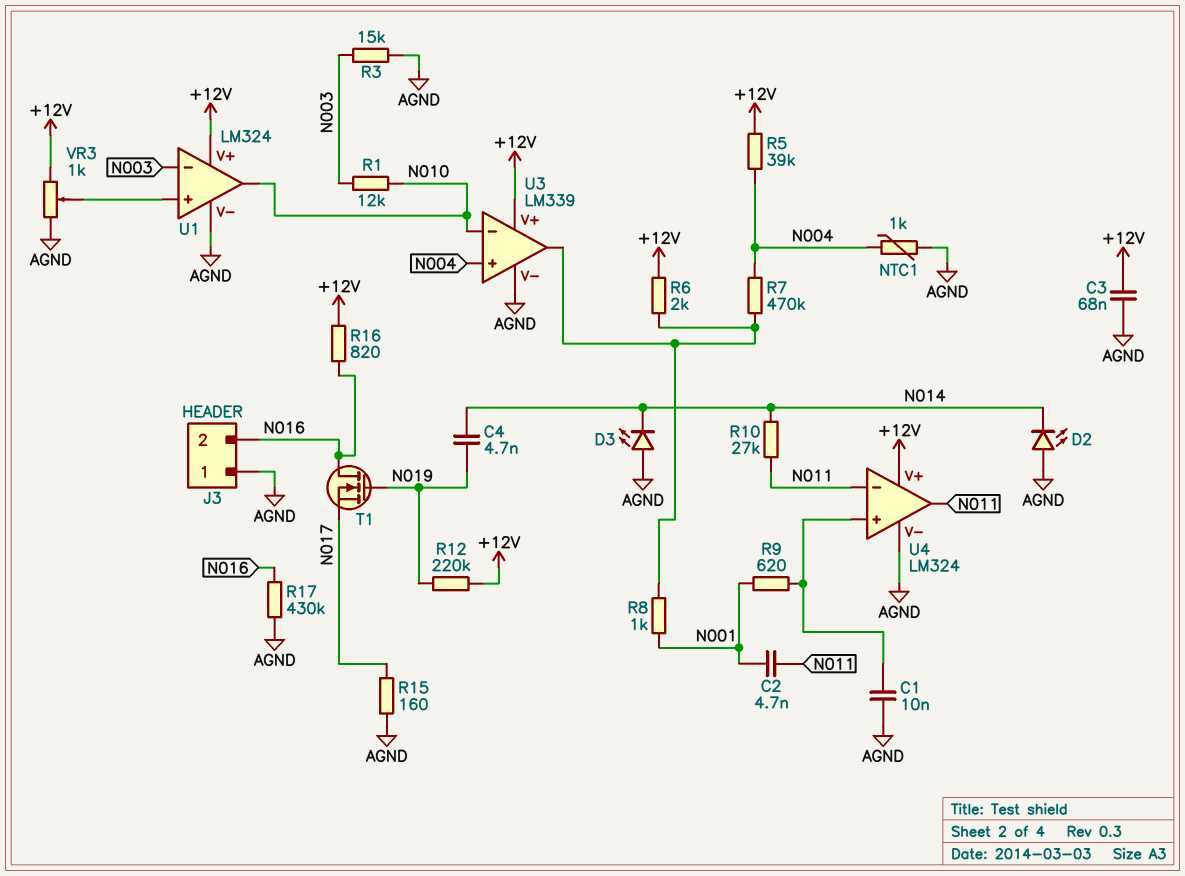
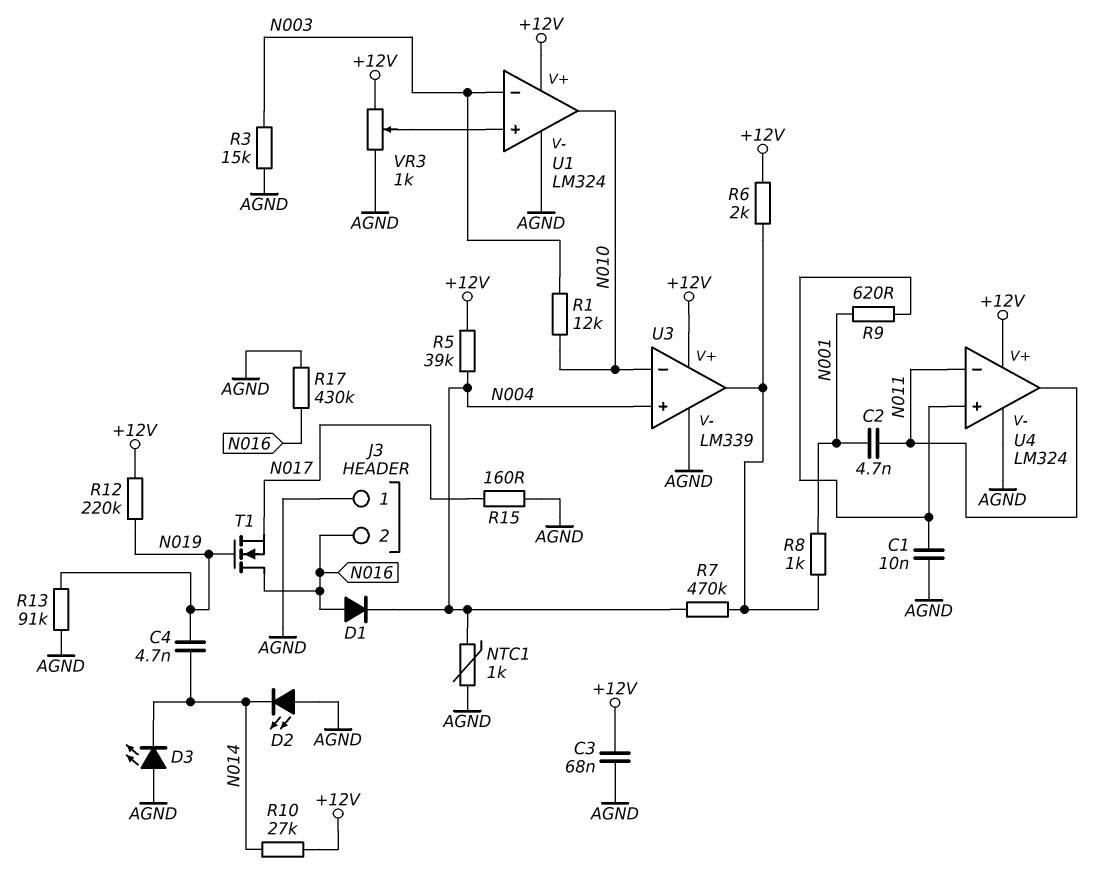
D1: none -> diode (A N016, K N004)
R10: 27k (N011, N014) -> 27k (+12V, N014)
R13: none -> 91k (AGND, N019)
R16: 820 (+12V, N016) -> none

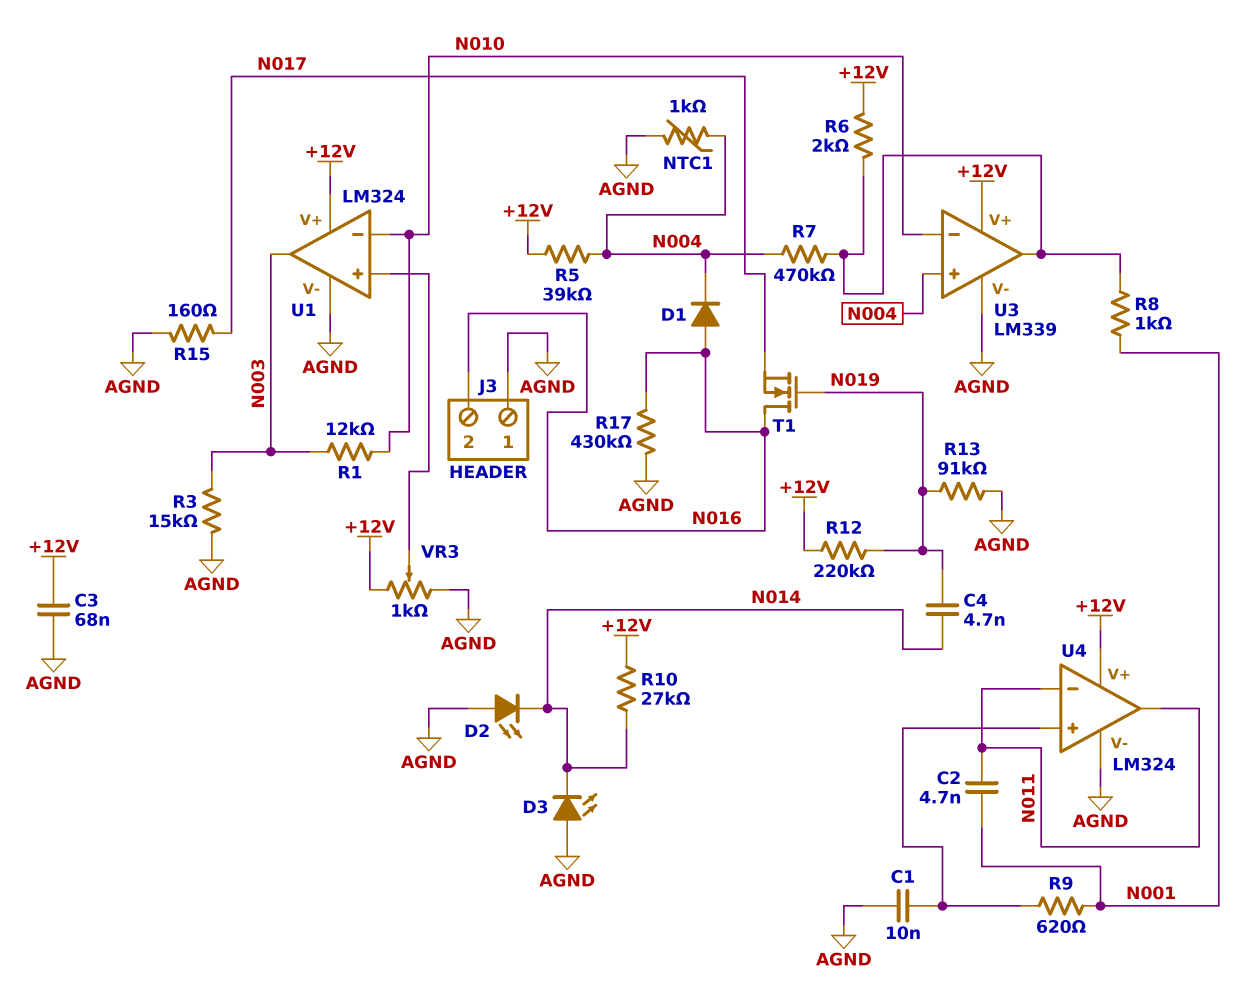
U1 pin in-: N003 -> N010
U1 pin out: N010 -> N003

